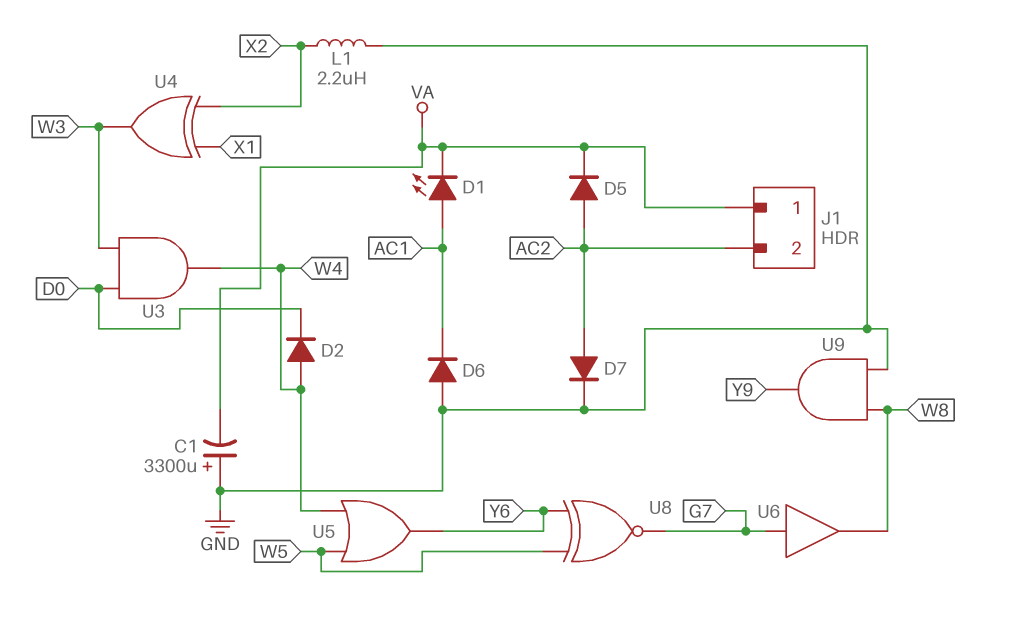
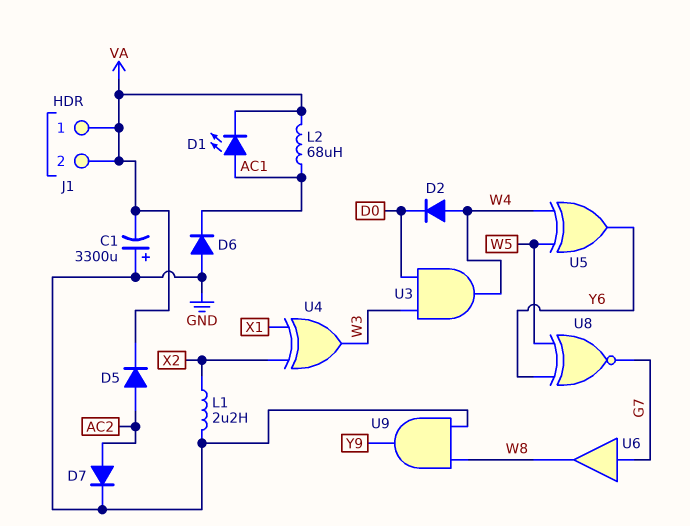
J1 pin 2: AC2 -> VA
L2: none -> 68uH (AC1, VA)
U5: OR (in W4, in W5, out Y6) -> XOR (in W4, in W5, out Y6)

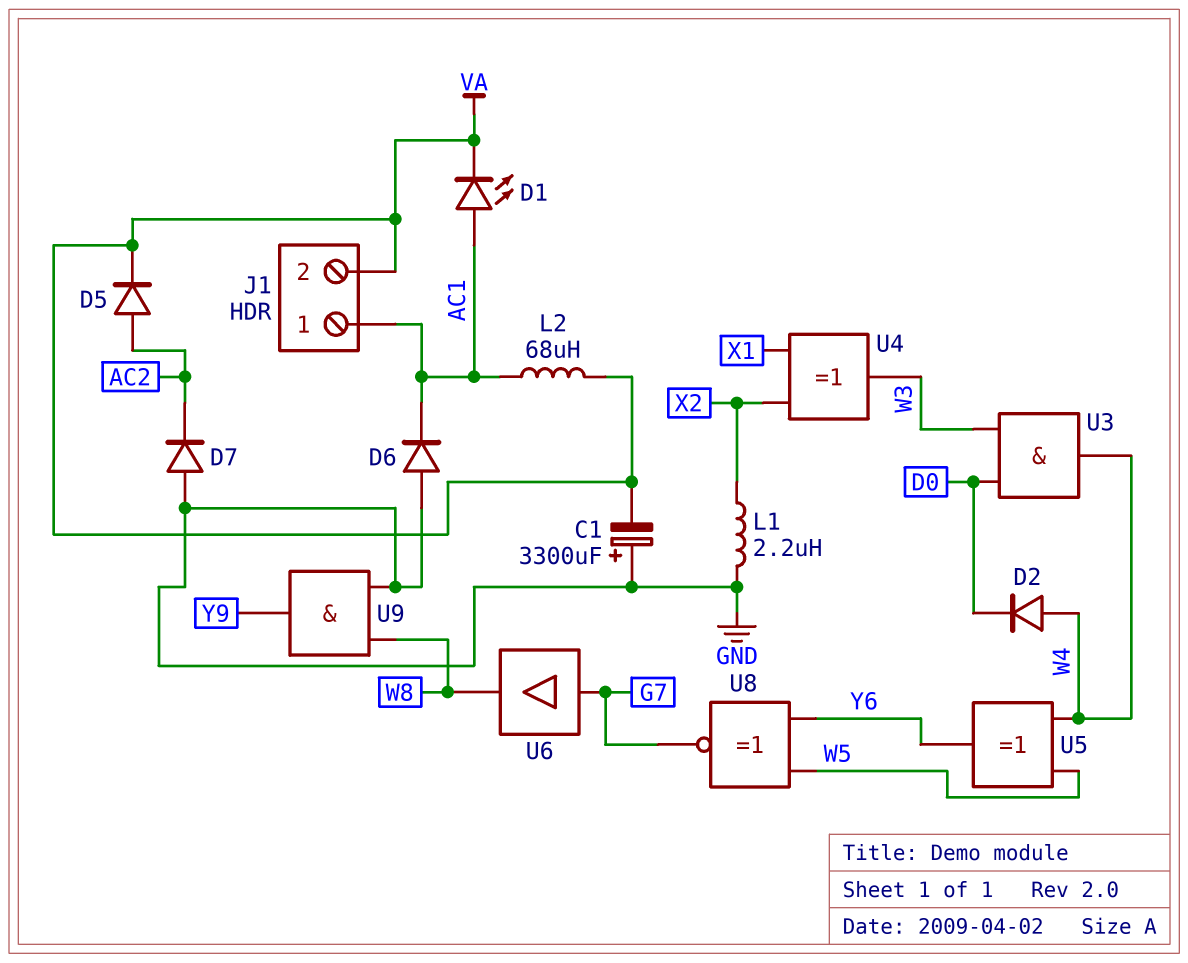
D7: diode (A AC2, K GND) -> diode (A GND, K AC2)
J1 pin 1: VA -> AC1

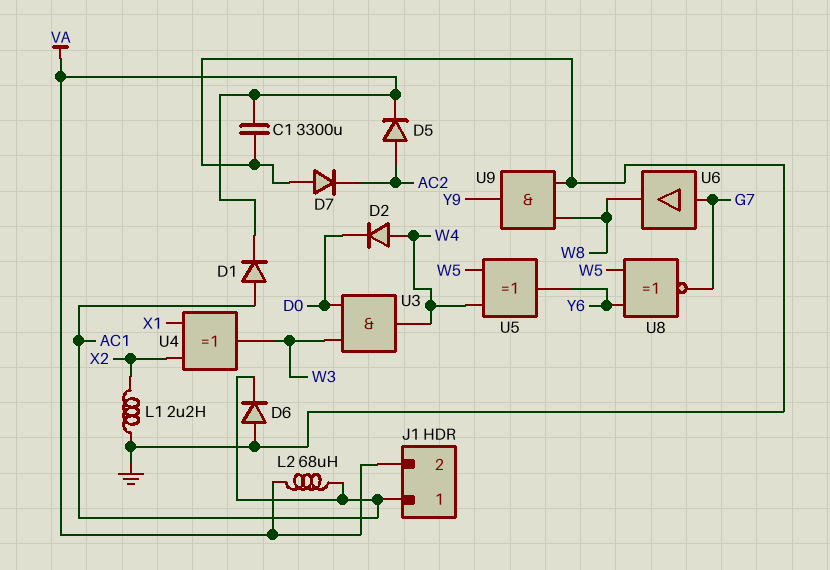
C1: 3300uF (plus GND, minus VA) -> 3300uF (GND, VA)
D1: LED (A AC1, K VA) -> diode (A AC1, K VA)

